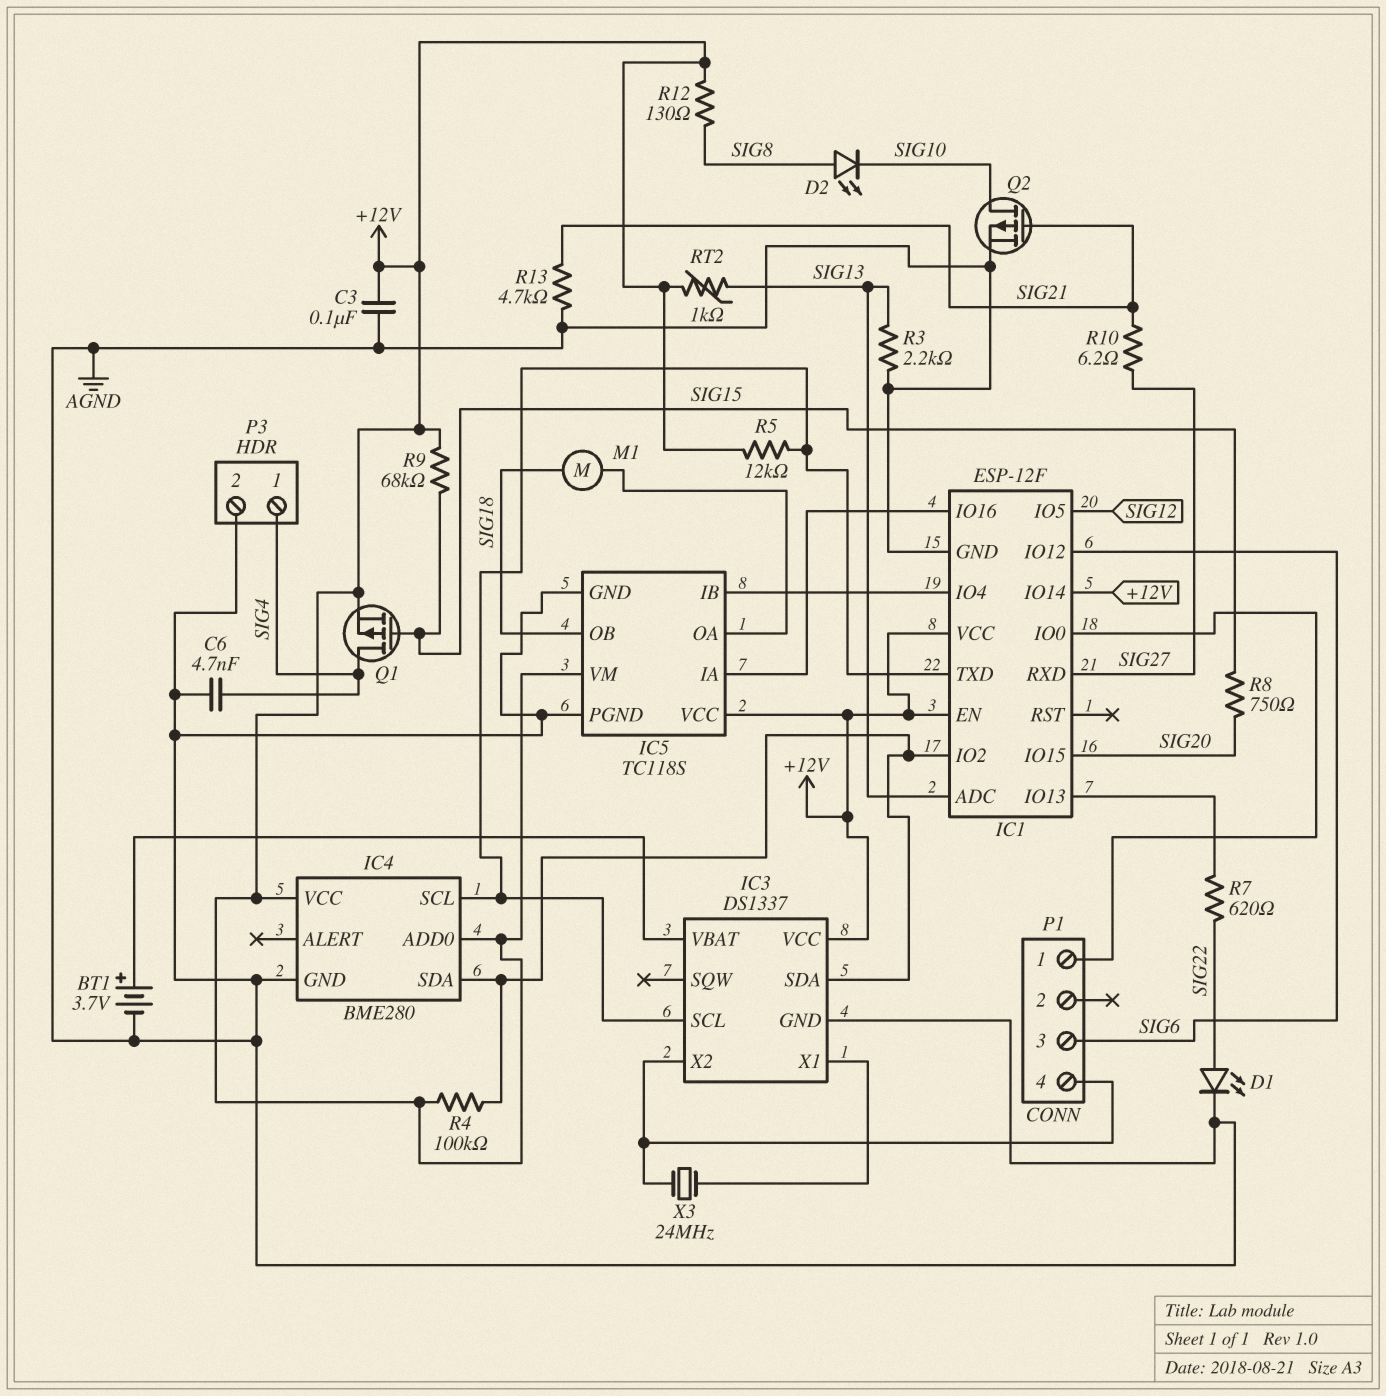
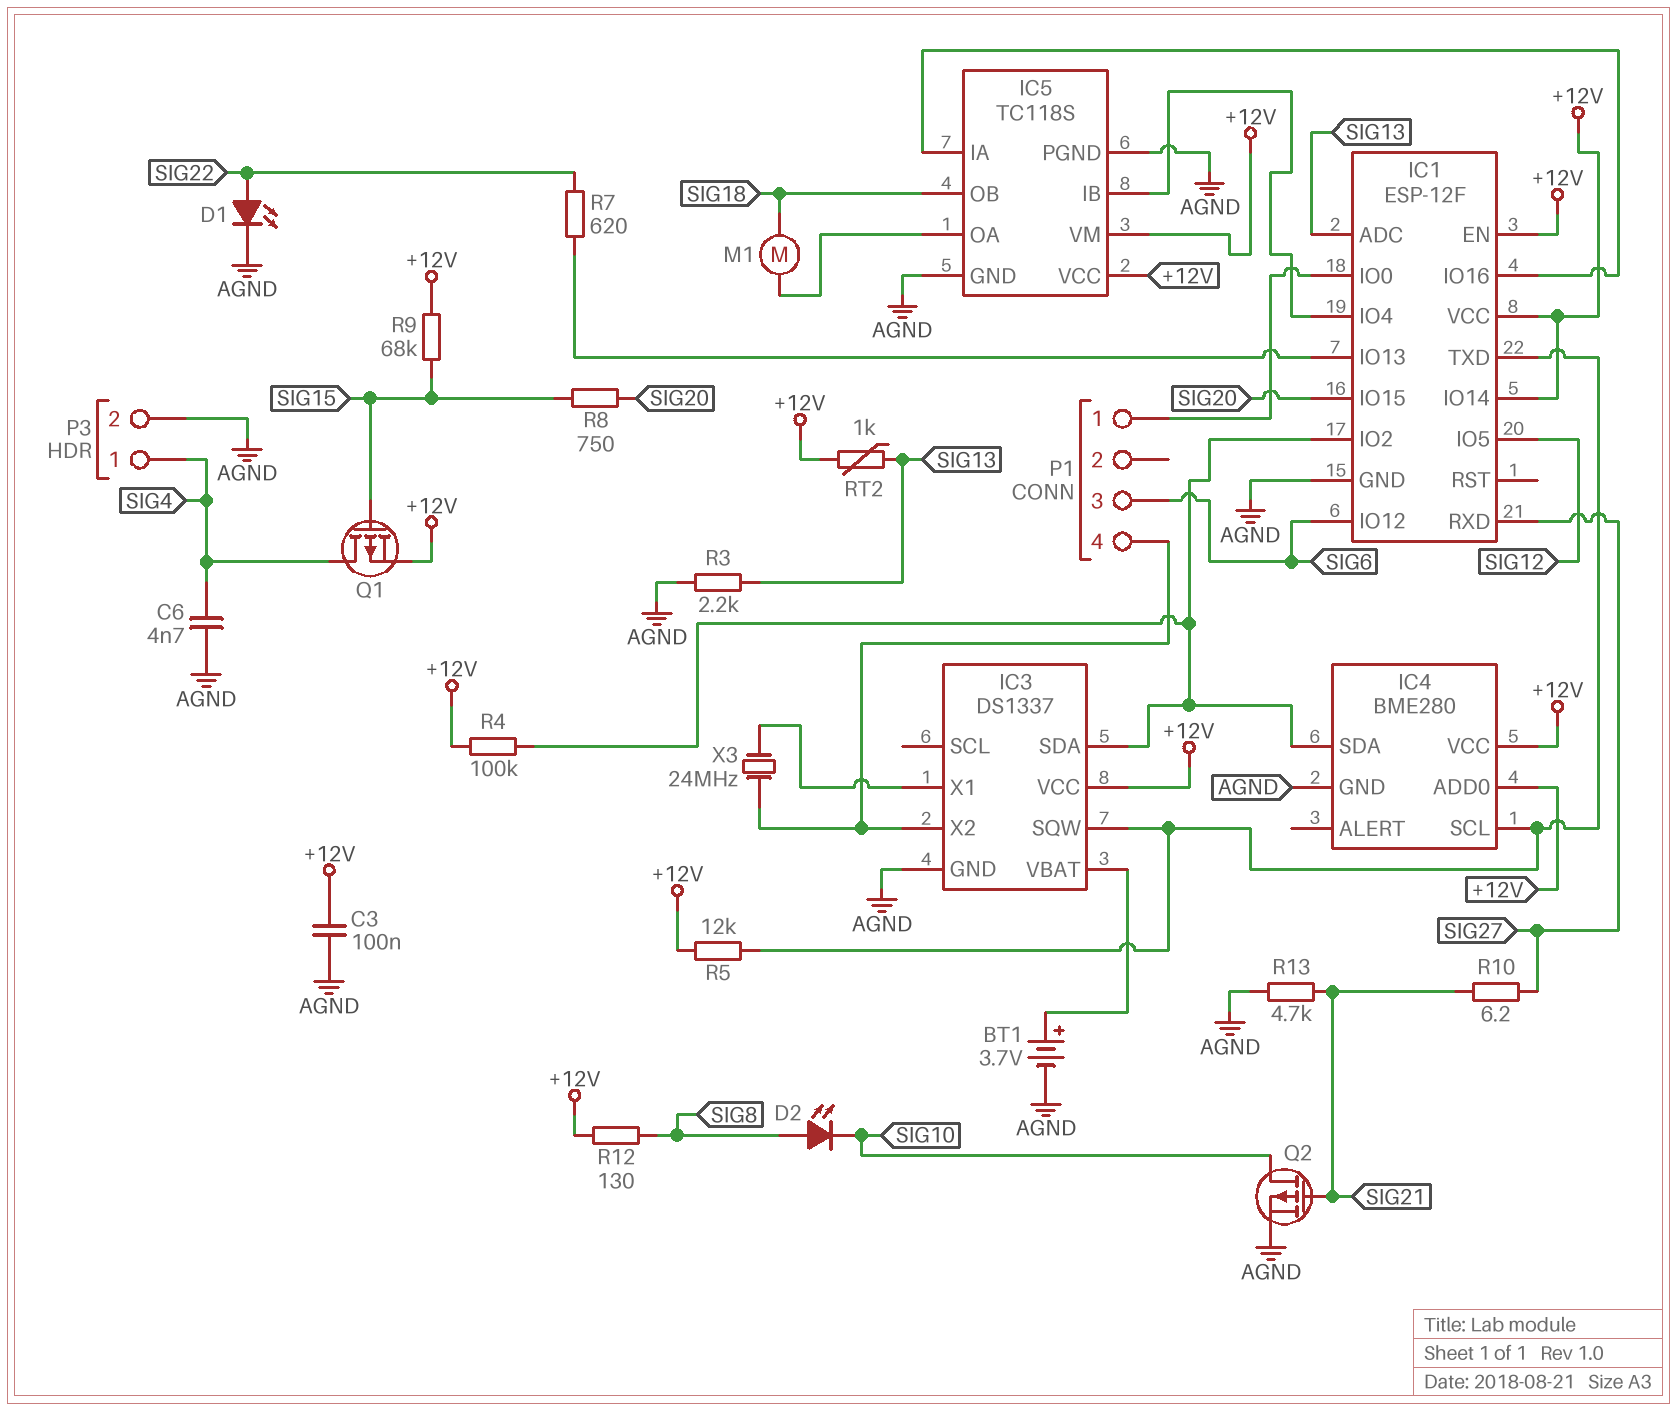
IC3 pin SCL: IC1/TXD -> none
IC3 pin SQW: none -> IC1/TXD

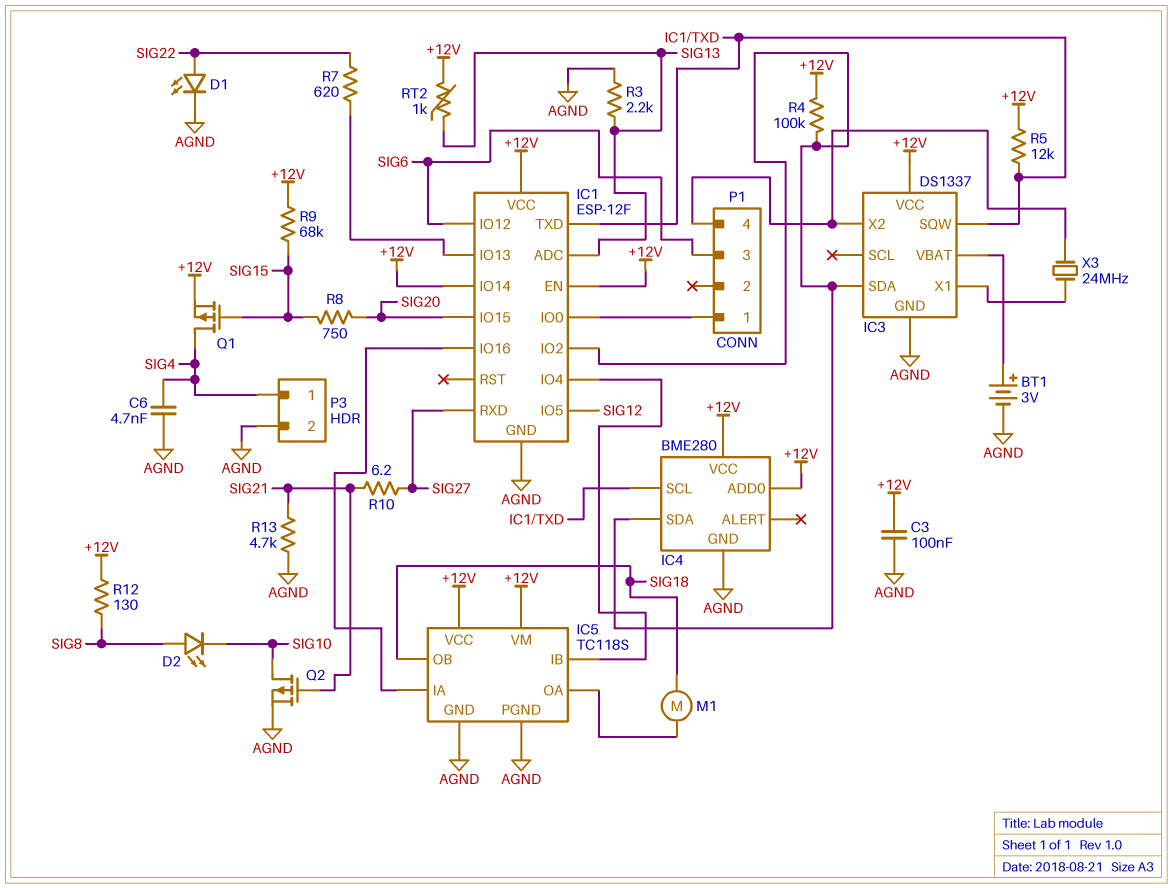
BT1: 3.7V (plus IC3/VBAT, minus AGND) -> 3V (plus IC3/VBAT, minus AGND)

